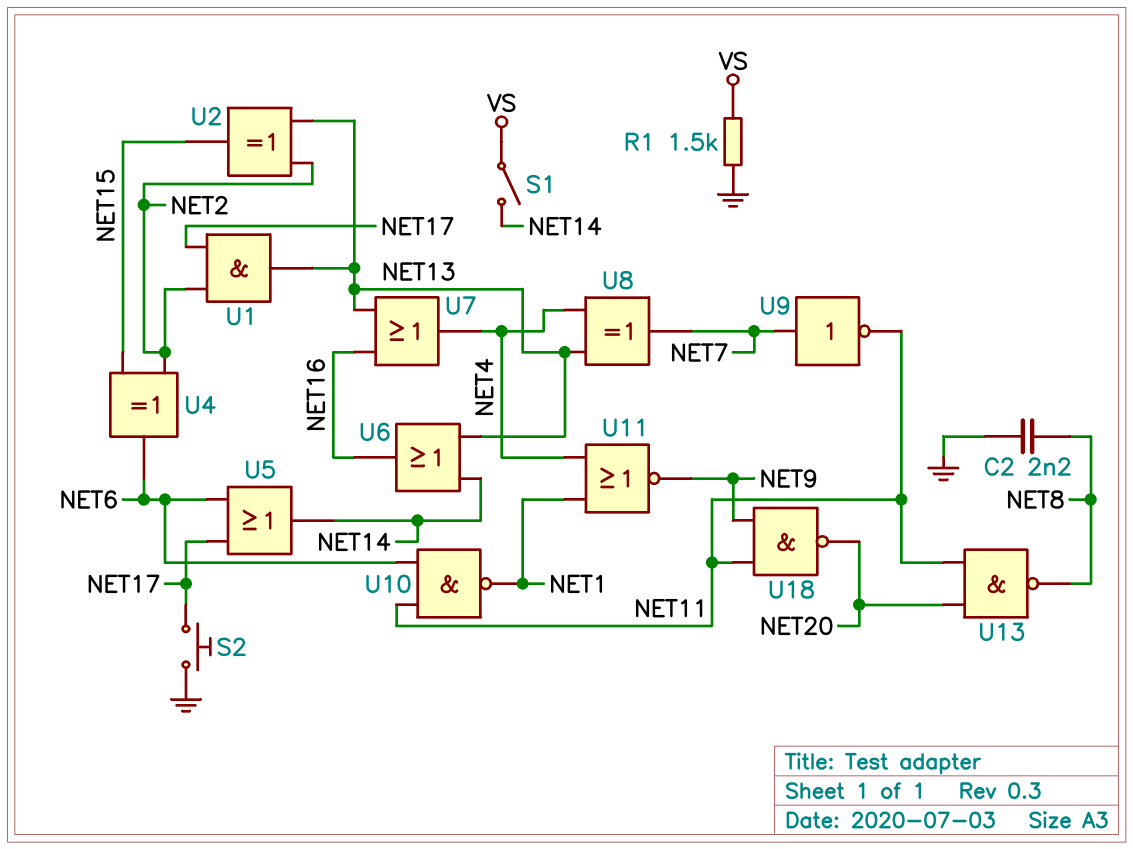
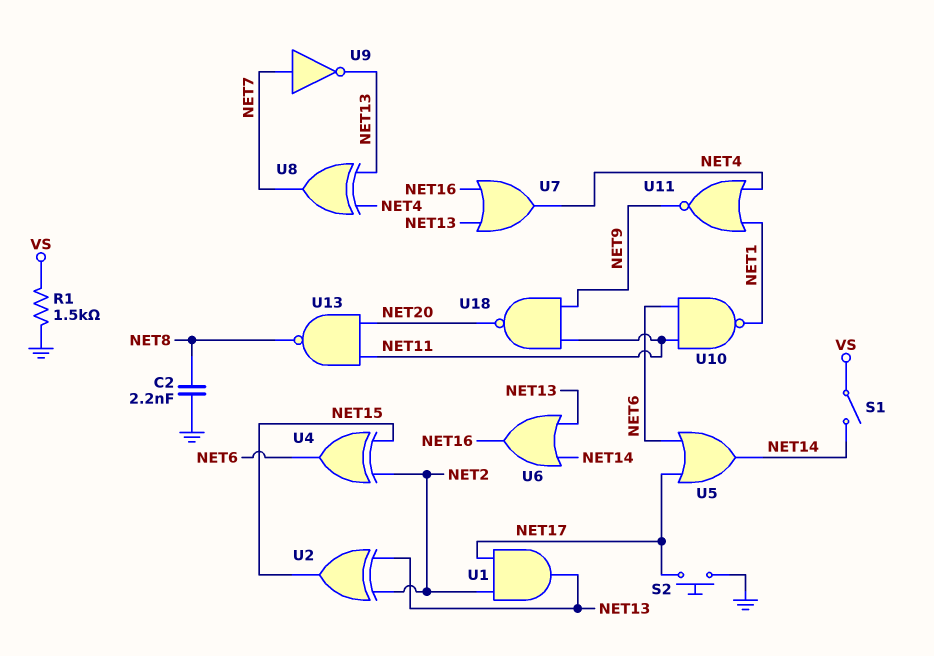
U9: NOT (in NET7, out NET11) -> NOT (in NET7, out NET13)

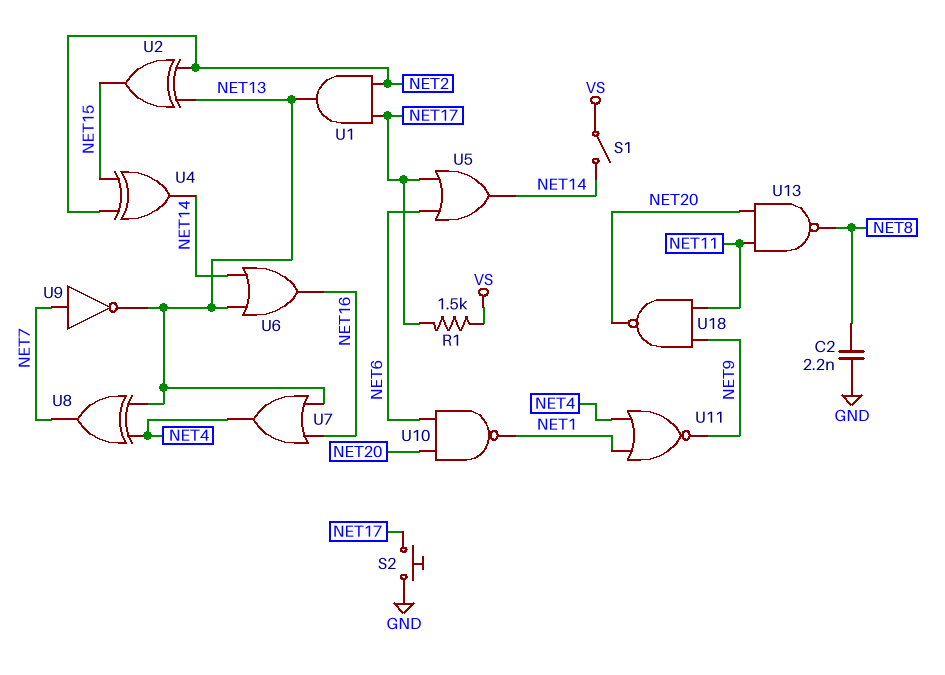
R1: 1.5k (GND, VS) -> 1.5k (NET17, VS)
U4: XOR (in NET2, in NET15, out NET6) -> XOR (in NET2, in NET15, out NET14)
U10: NAND (in NET6, in NET11, out NET1) -> NAND (in NET6, in NET20, out NET1)

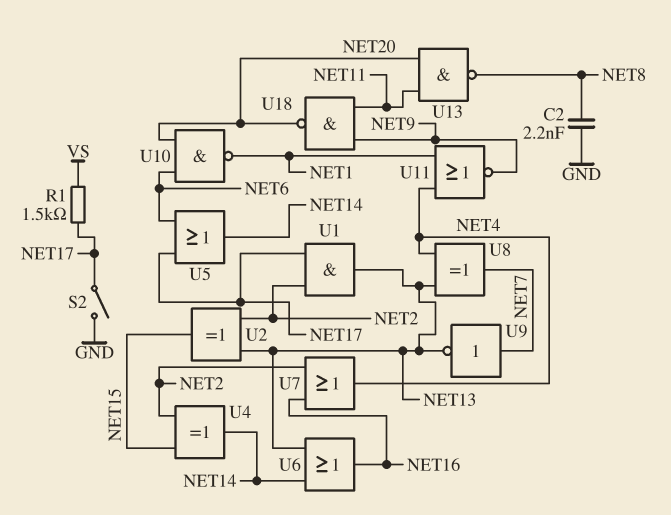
S1: switch (NET14, VS) -> none
S2: button (GND, NET17) -> switch (GND, NET17)
U7: OR (in NET13, in NET16, out NET4) -> OR (in NET2, in NET16, out NET4)

